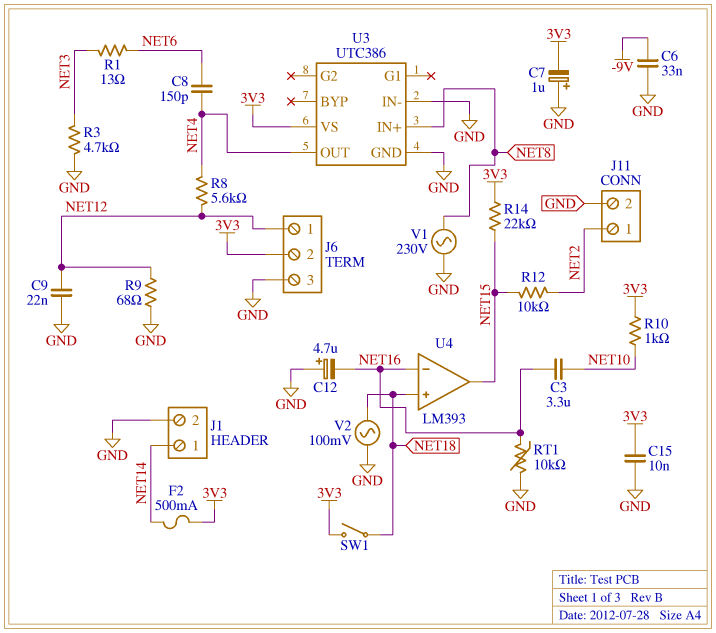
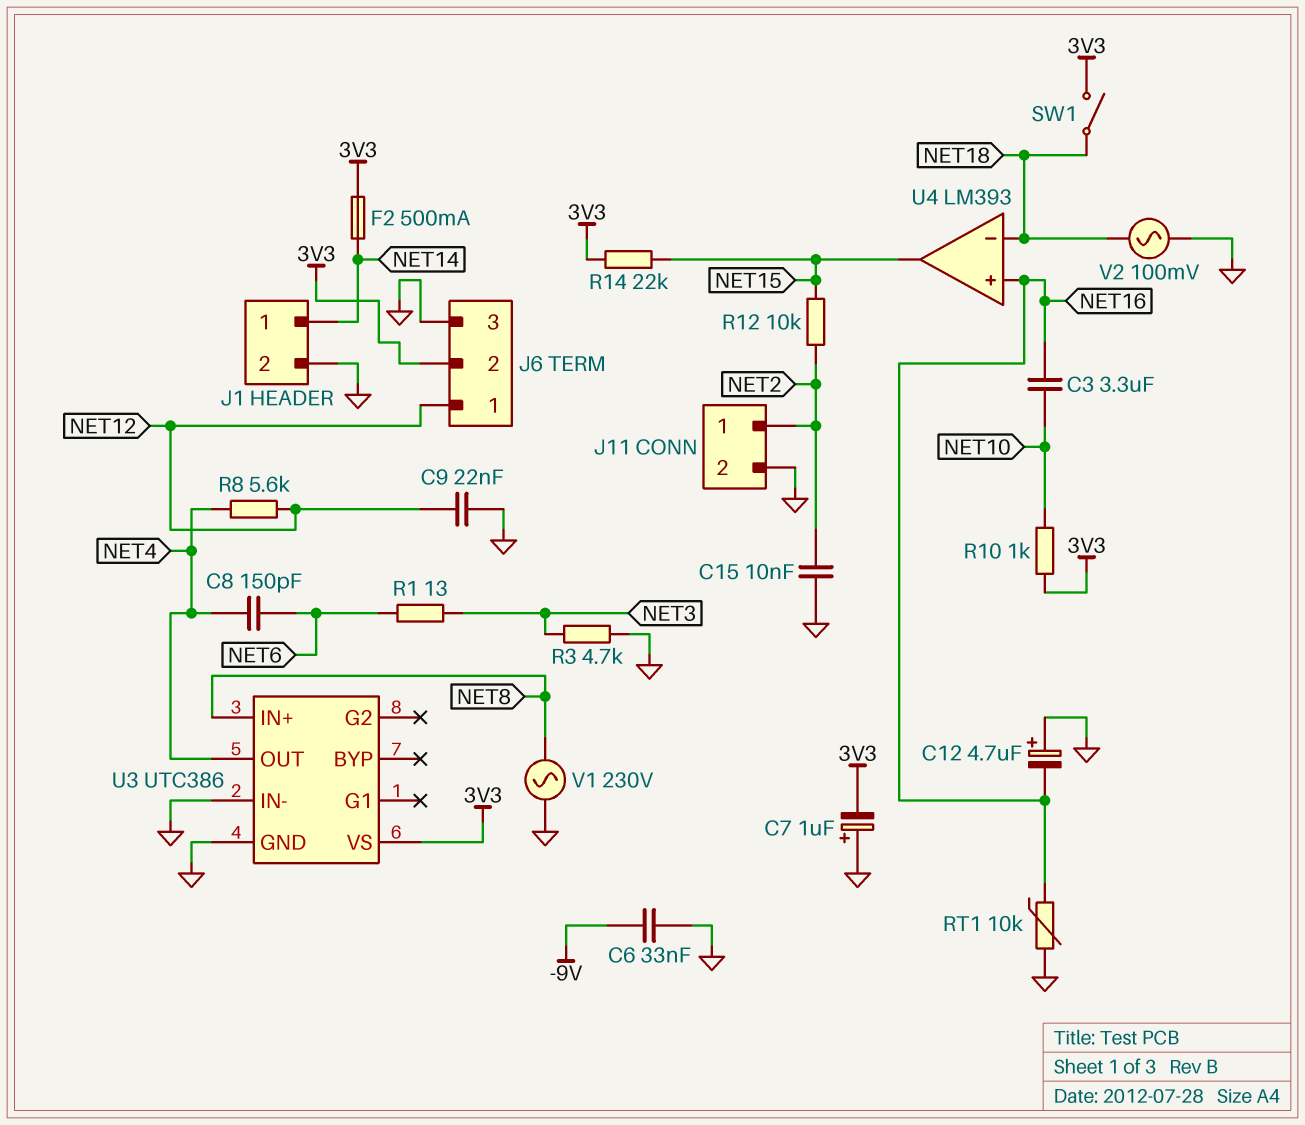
C15: 10nF (3V3, GND) -> 10nF (GND, NET2)
R9: 68 (GND, NET12) -> none
U4 pin in+: NET18 -> NET16
U4 pin in-: NET16 -> NET18

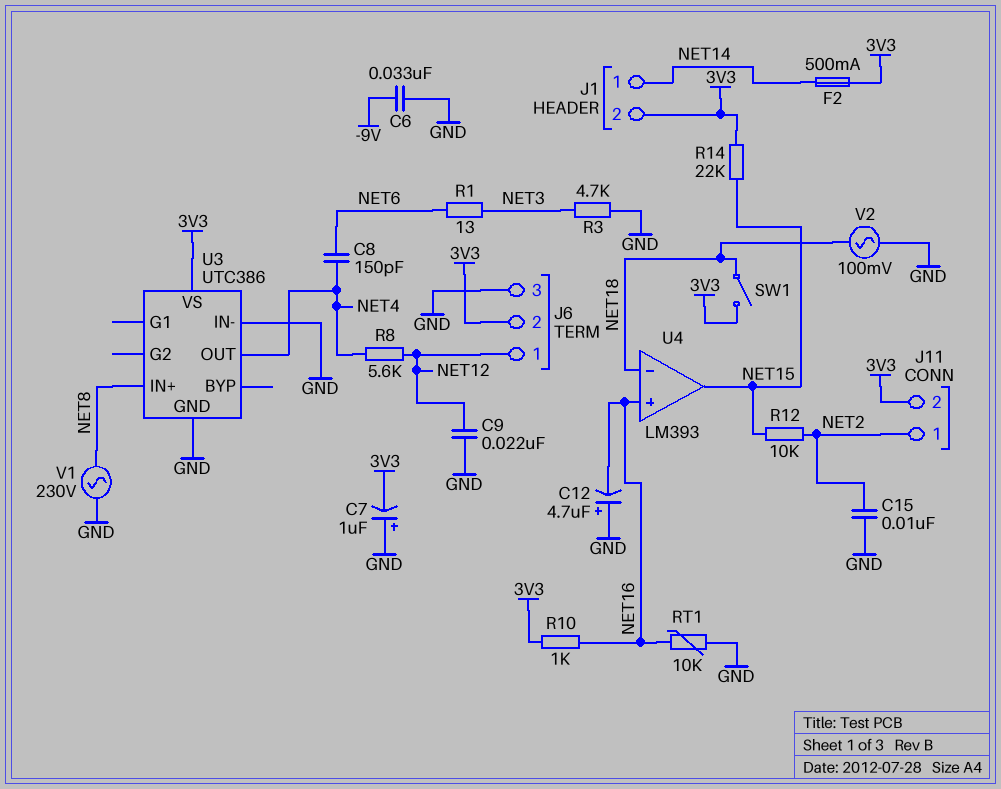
C3: 3.3uF (NET10, NET16) -> none
J1 pin 2: GND -> 3V3
J11 pin 2: GND -> 3V3
R10: 1k (3V3, NET10) -> 1k (3V3, NET16)

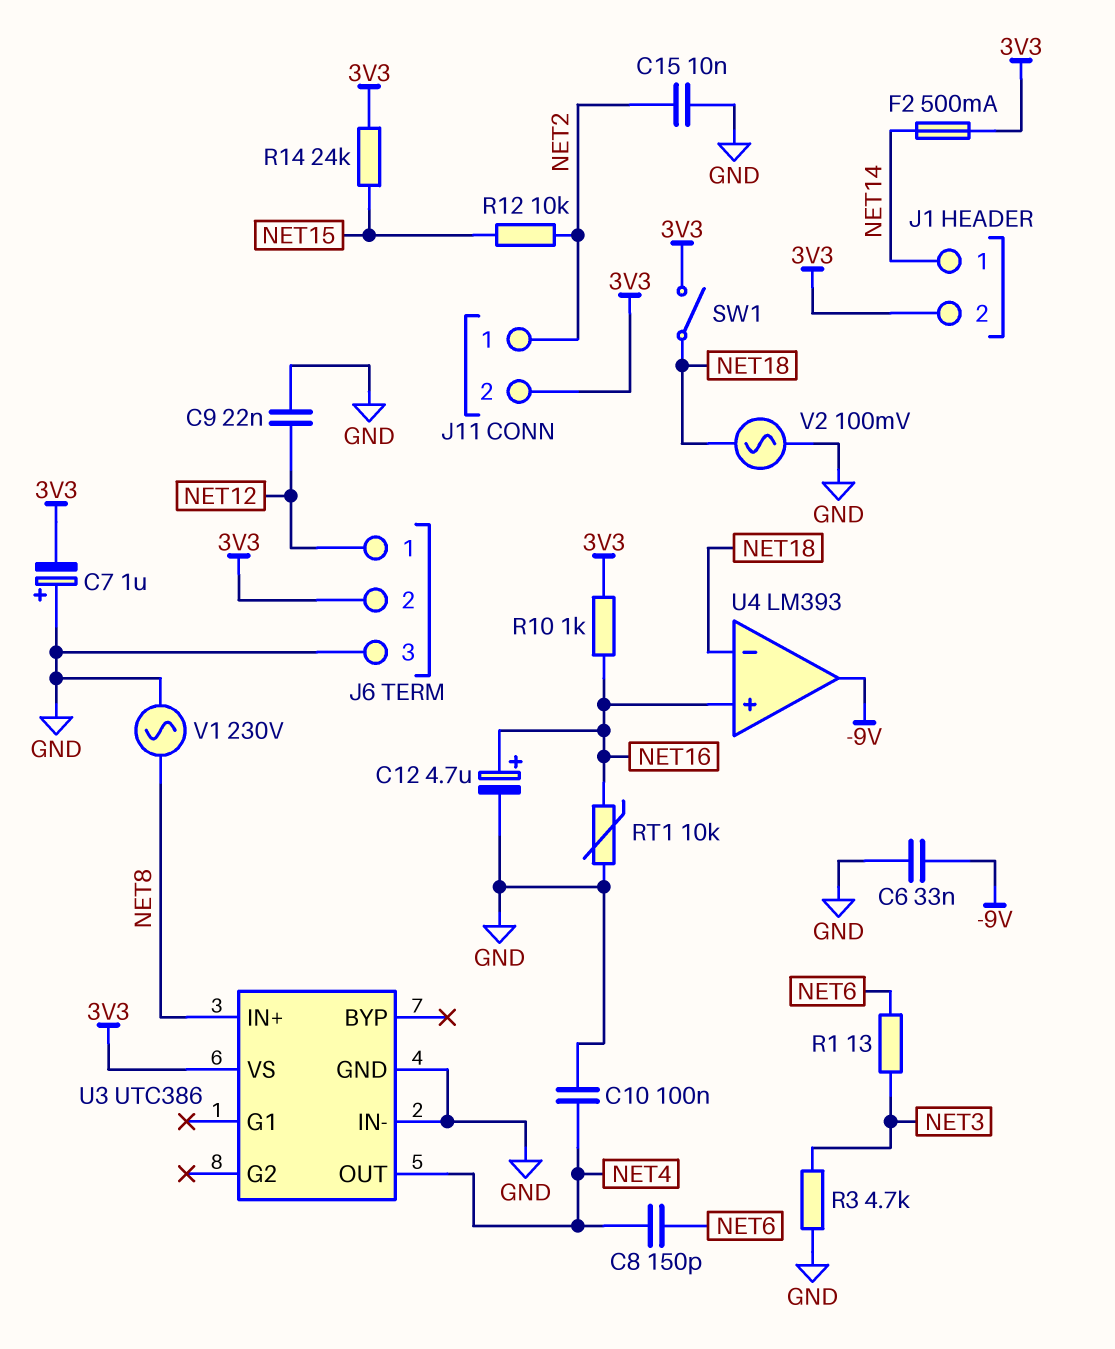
C10: none -> 100nF (GND, NET4)
C12: 4.7uF (plus GND, minus NET16) -> 4.7uF (plus NET16, minus GND)
R8: 5.6k (NET4, NET12) -> none
R14: 22k (3V3, NET15) -> 24k (3V3, NET15)
U4 pin out: NET15 -> -9V

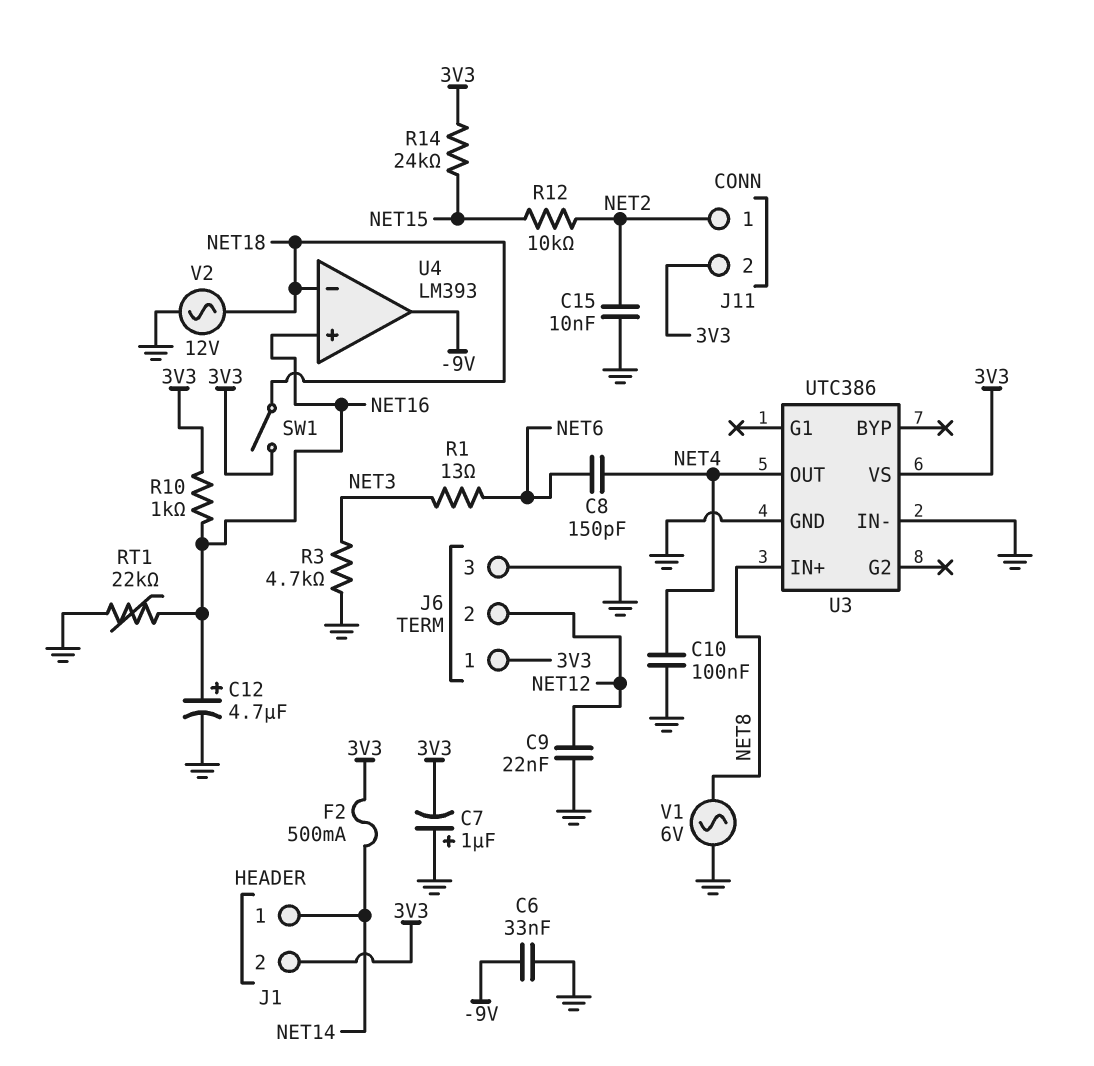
J6 pin 1: NET12 -> 3V3
J6 pin 2: 3V3 -> NET12
RT1: 10k (GND, NET16) -> 22k (GND, NET16)
V1: AC 230V (GND, NET8) -> AC 6V (GND, NET8)
V2: AC 100mV (GND, NET18) -> AC 12V (GND, NET18)

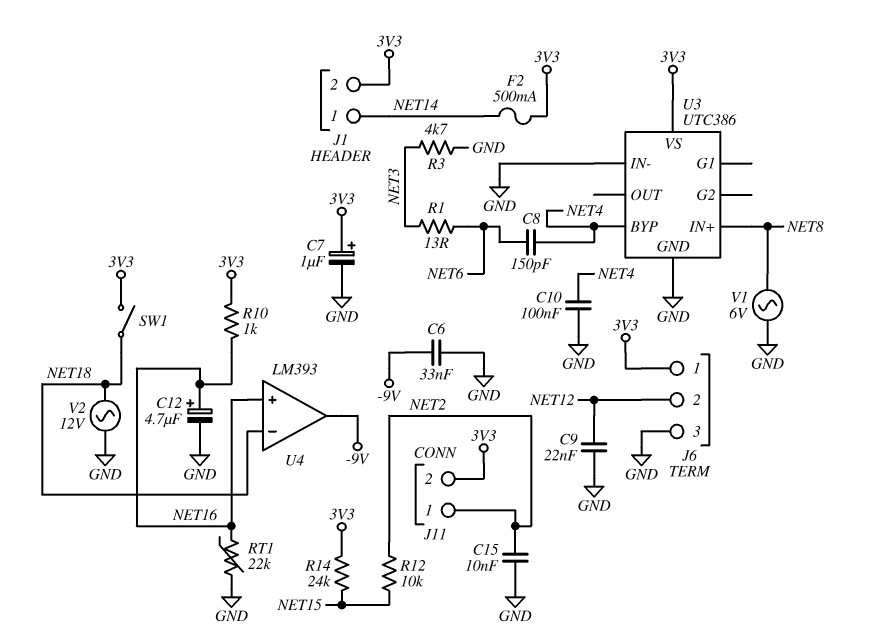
C7: 1uF (plus GND, minus 3V3) -> 1uF (plus 3V3, minus GND)
U3 pin BYP: none -> NET4
U3 pin OUT: NET4 -> none

